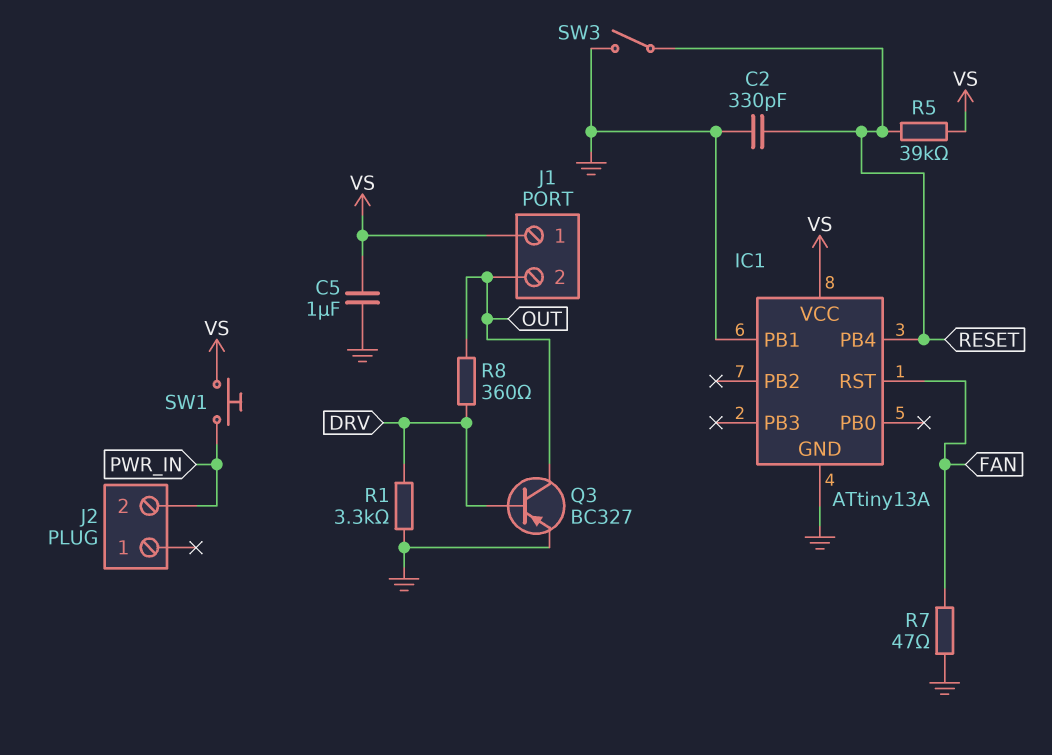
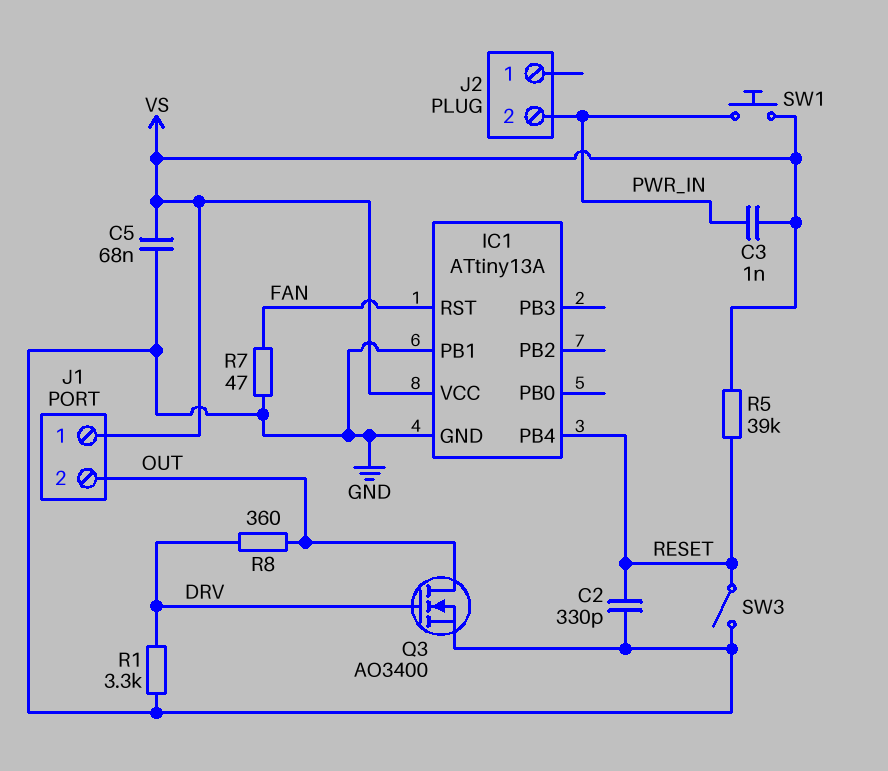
C3: none -> 1nF (PWR_IN, VS)
C5: 1uF (GND, VS) -> 68nF (GND, VS)
Q3: PNP BC327 (B DRV, C OUT, E GND) -> NMOS AO3400 (G DRV, D OUT, S GND)

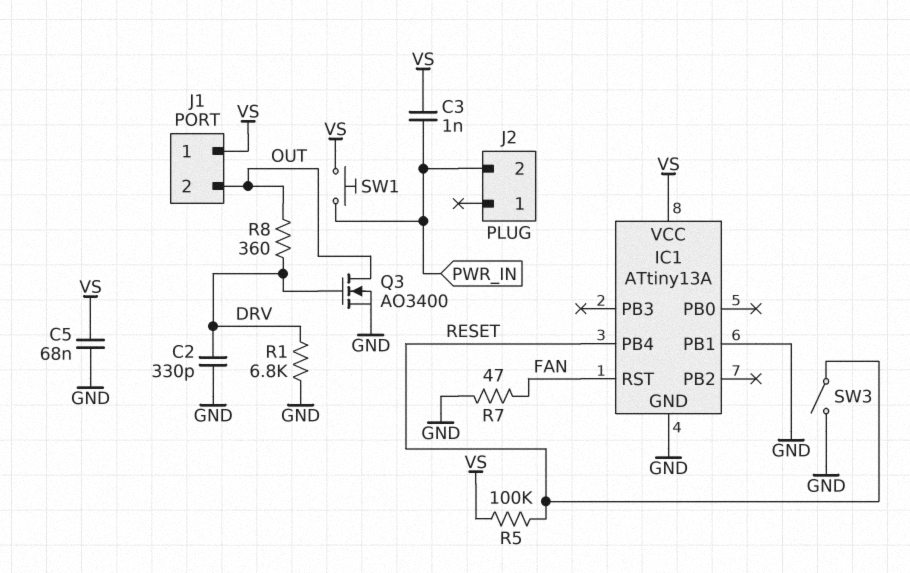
C2: 330pF (GND, RESET) -> 330pF (DRV, GND)
R1: 3.3k (DRV, GND) -> 6.8k (DRV, GND)
R5: 39k (RESET, VS) -> 100k (RESET, VS)

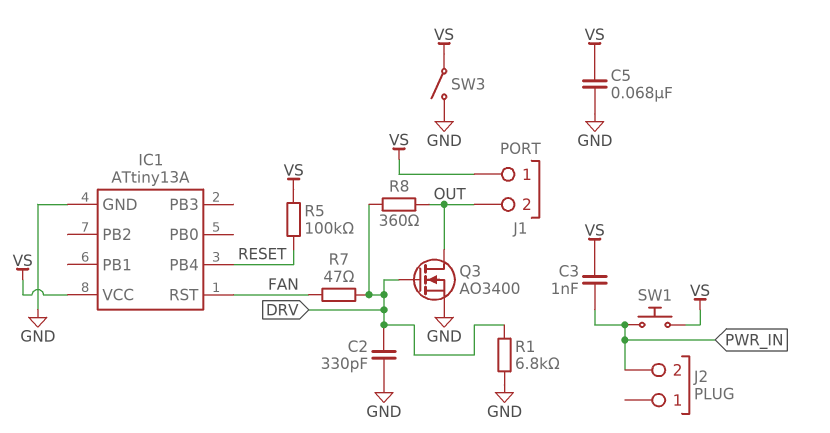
IC1 pin PB1: GND -> none
R7: 47 (FAN, GND) -> 47 (DRV, FAN)
SW3: switch (GND, RESET) -> switch (GND, VS)

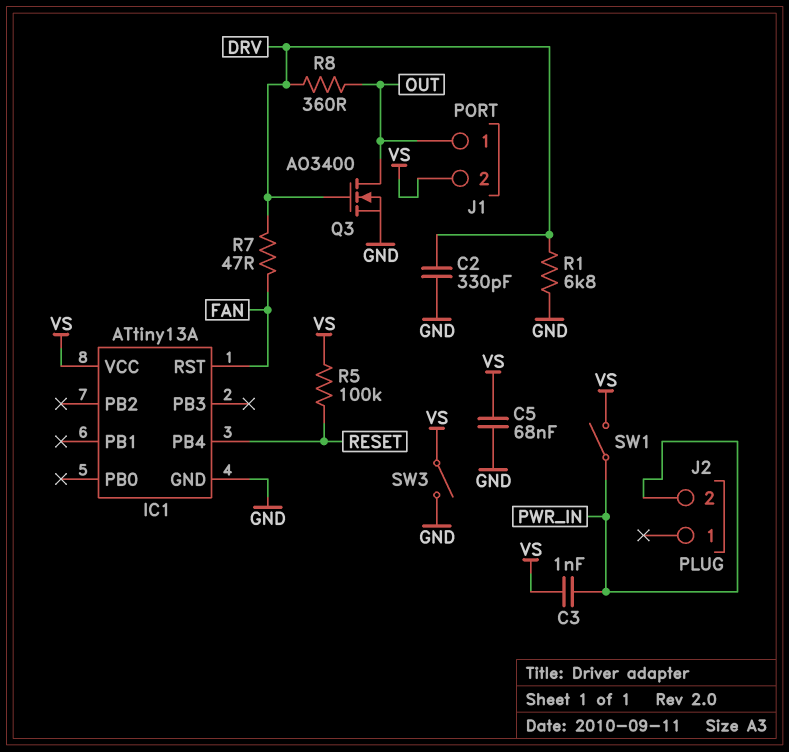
J1 pin 1: VS -> OUT
J1 pin 2: OUT -> VS
SW1: button (PWR_IN, VS) -> switch (PWR_IN, VS)

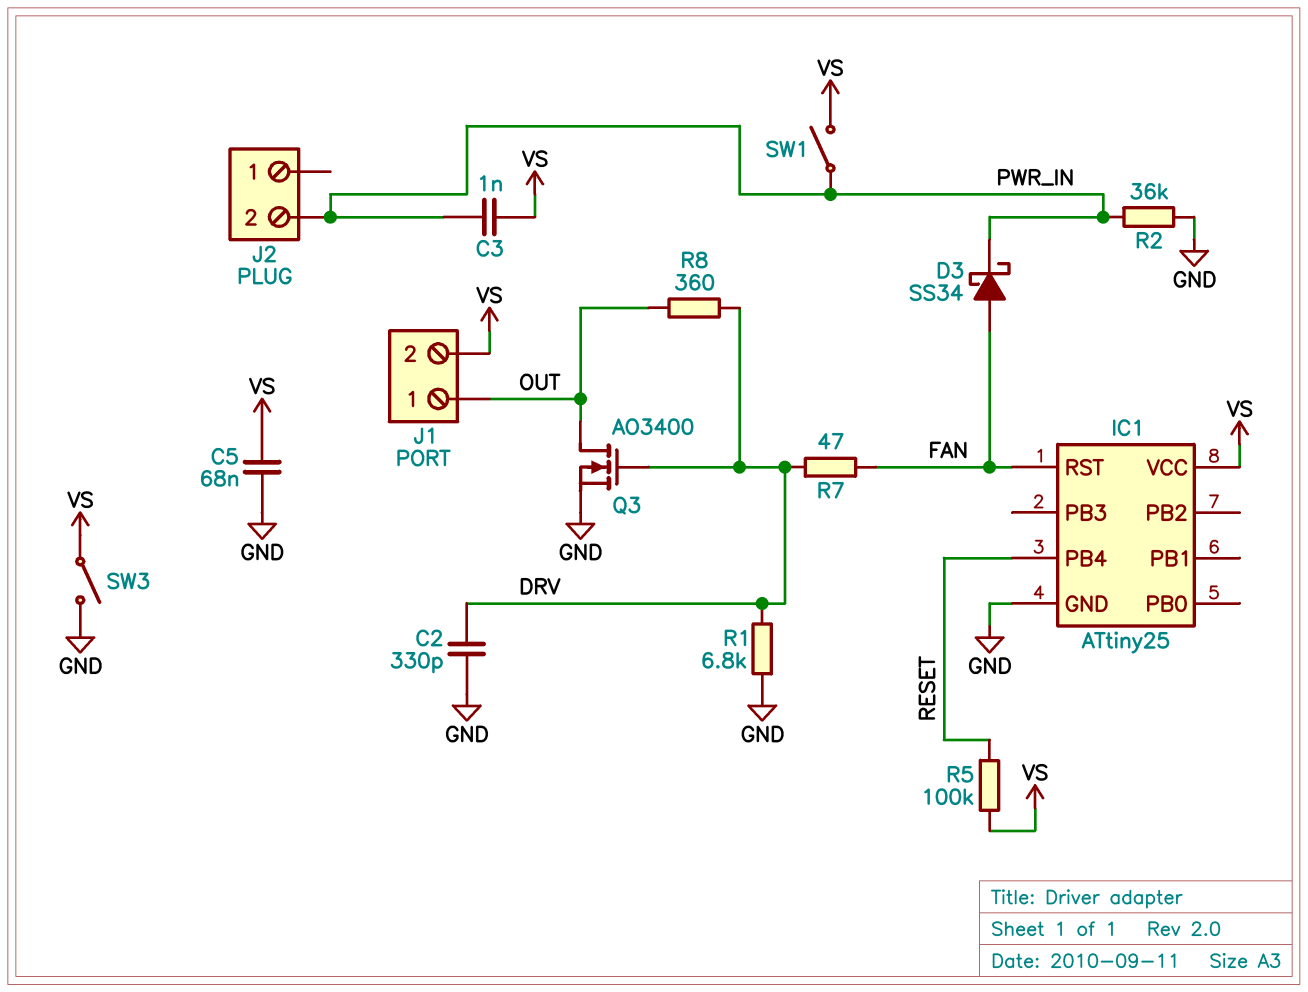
D3: none -> schottky SS34 (A FAN, K PWR_IN)
IC1: ATtiny13A -> ATtiny25
R2: none -> 36k (GND, PWR_IN)

